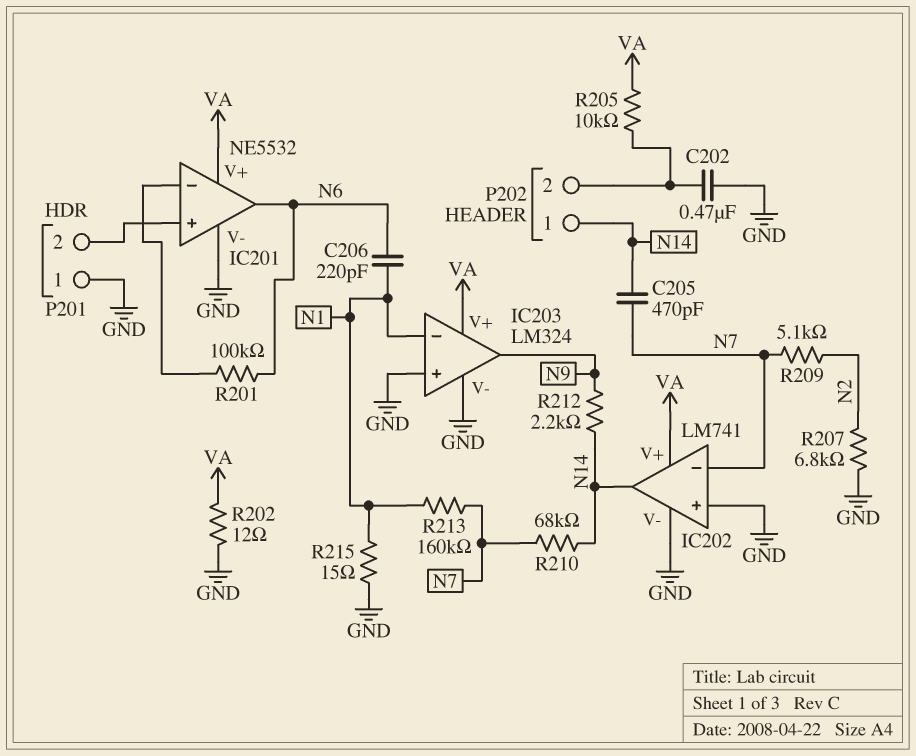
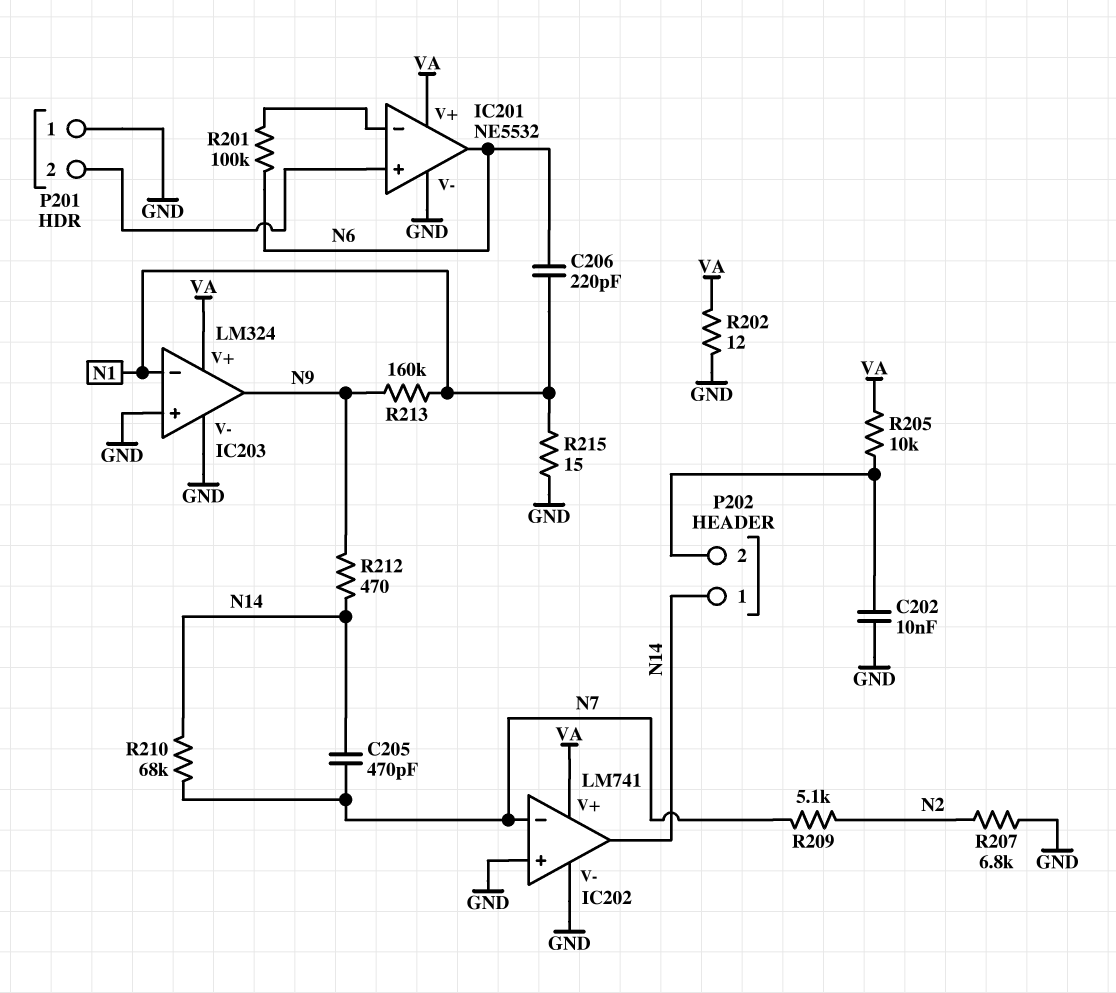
C202: 470nF (GND, P202/2) -> 10nF (GND, P202/2)
R212: 2.2k (N9, N14) -> 470 (N9, N14)
R213: 160k (N1, N7) -> 160k (N1, N9)

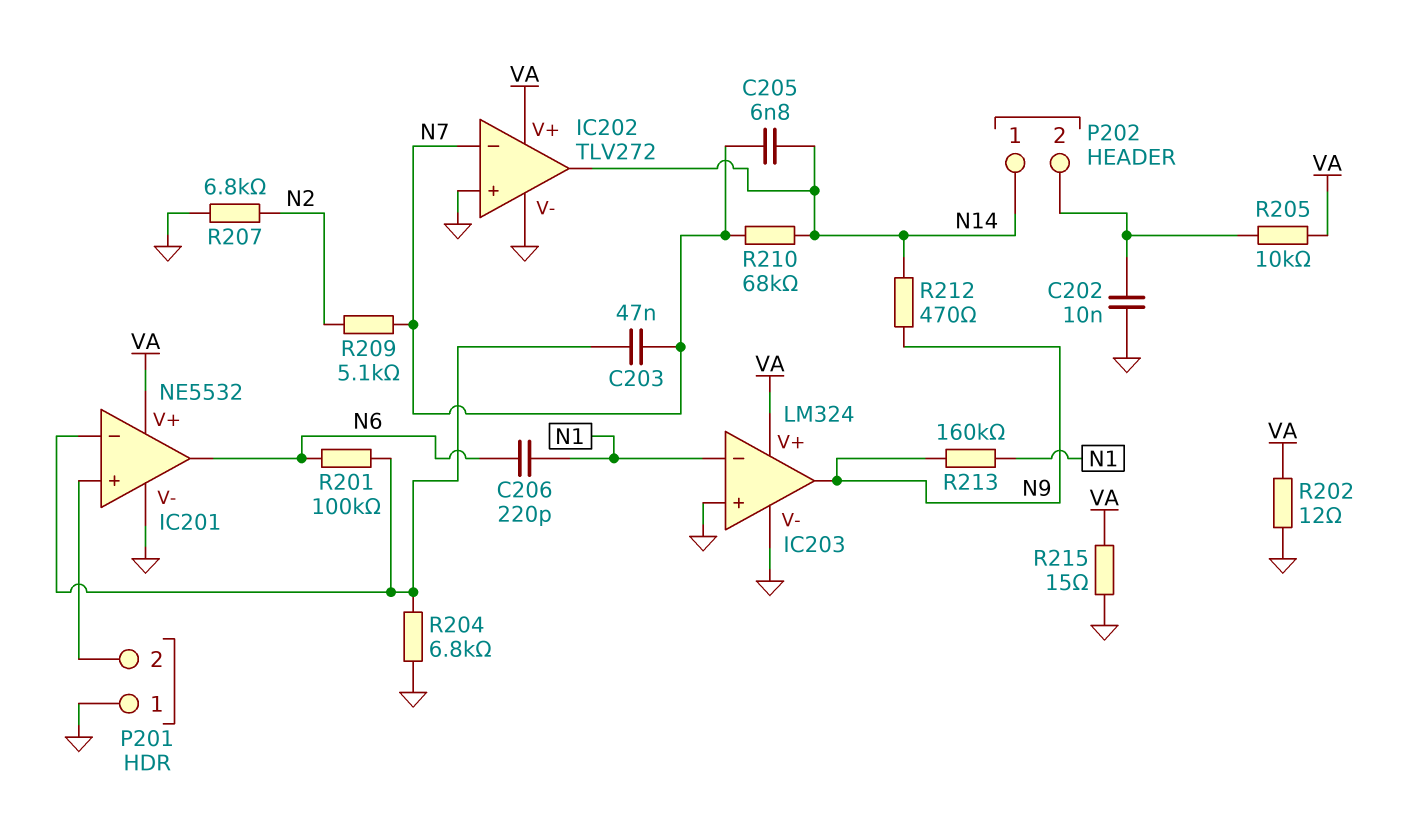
C203: none -> 47nF (IC201/in-, N7)
C205: 470pF (N7, N14) -> 6.8nF (N7, N14)
IC202: LM741 -> TLV272
R204: none -> 6.8k (GND, IC201/in-)
R215: 15 (GND, N1) -> 15 (GND, VA)

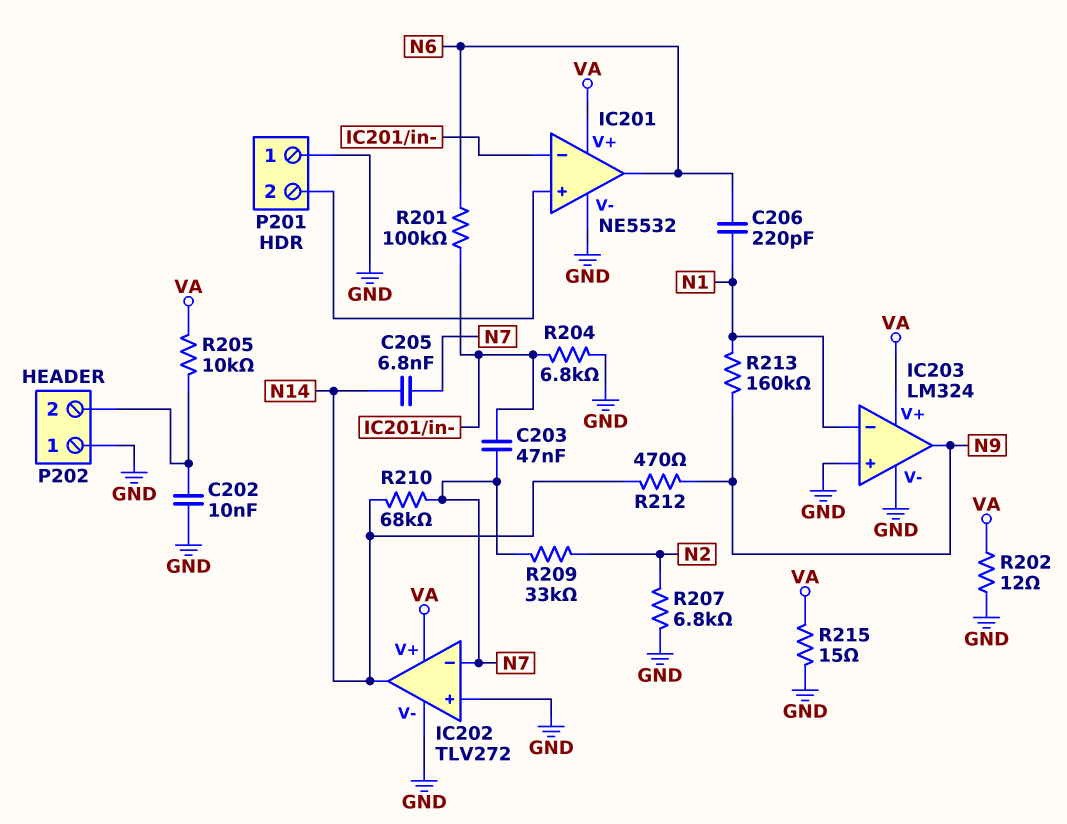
P202 pin 1: N14 -> GND
R209: 5.1k (N2, N7) -> 33k (N2, N7)

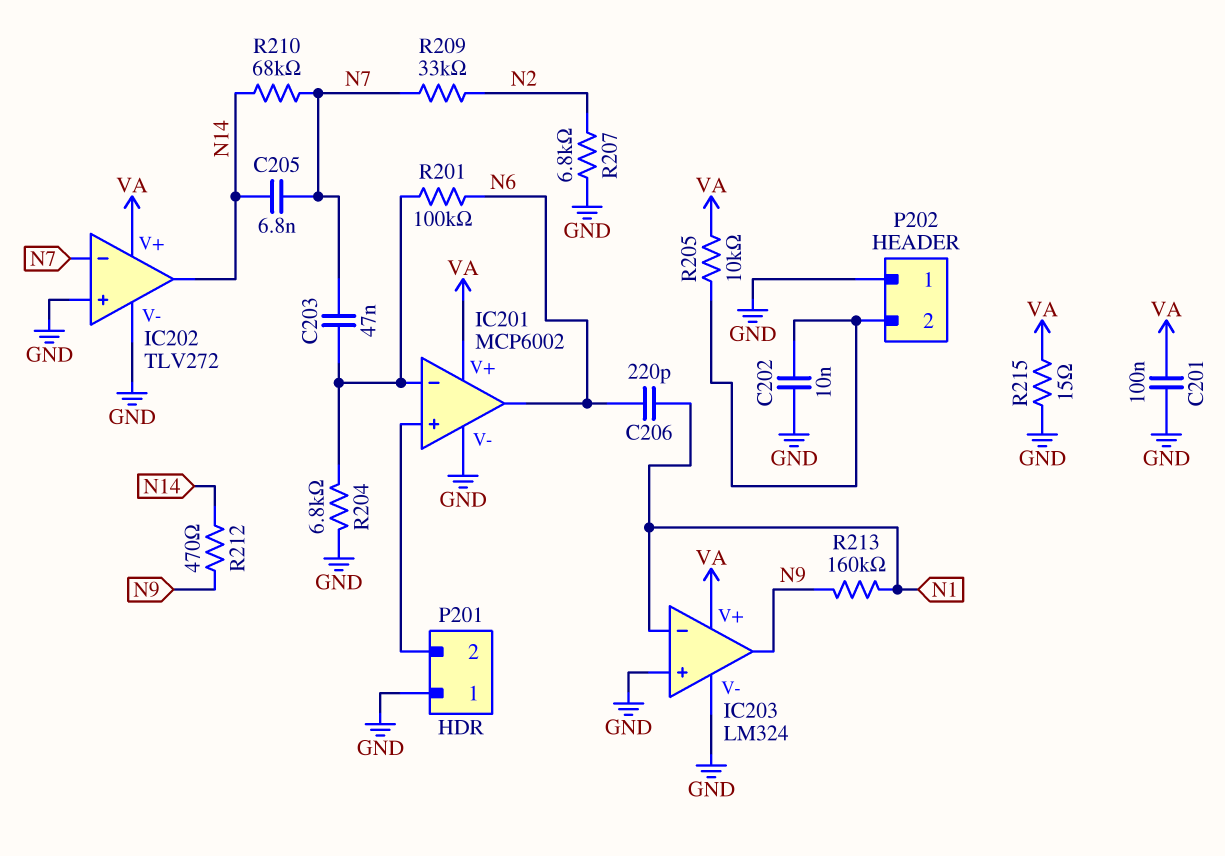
C201: none -> 100nF (GND, VA)
IC201: NE5532 -> MCP6002
R202: 12 (GND, VA) -> none

